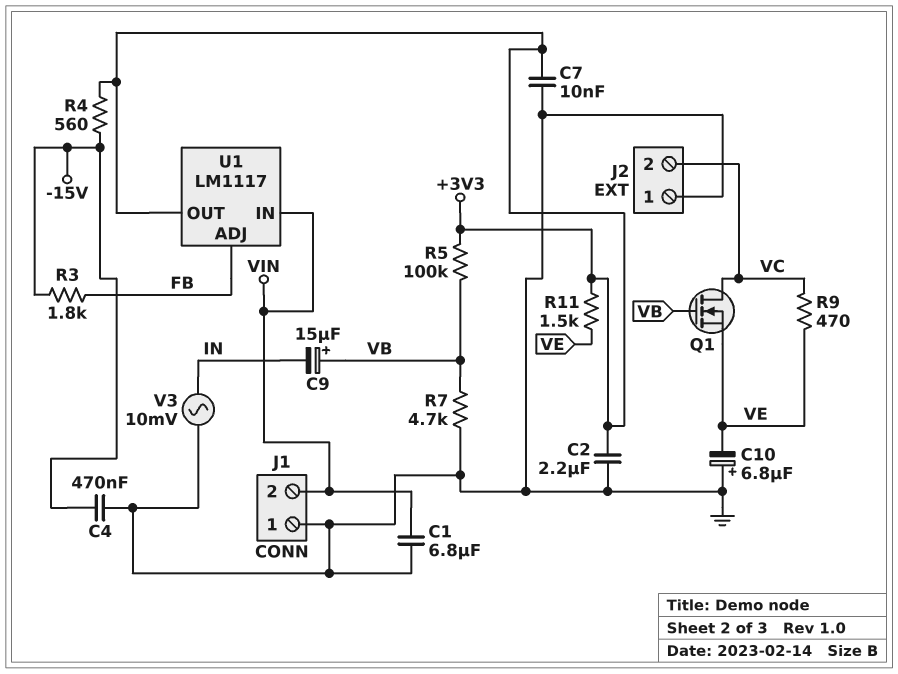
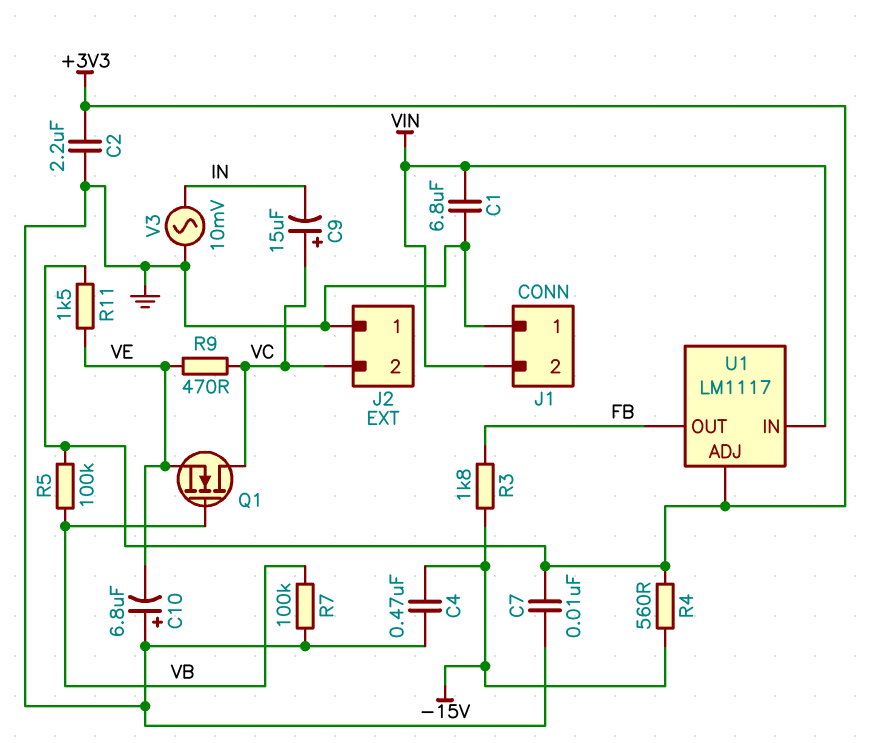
C9: 15uF (plus VB, minus IN) -> 15uF (plus VC, minus IN)
R7: 4.7k (GND, VB) -> 100k (GND, VB)
U1 pin ADJ: FB -> +3V3
U1 pin OUT: +3V3 -> FB

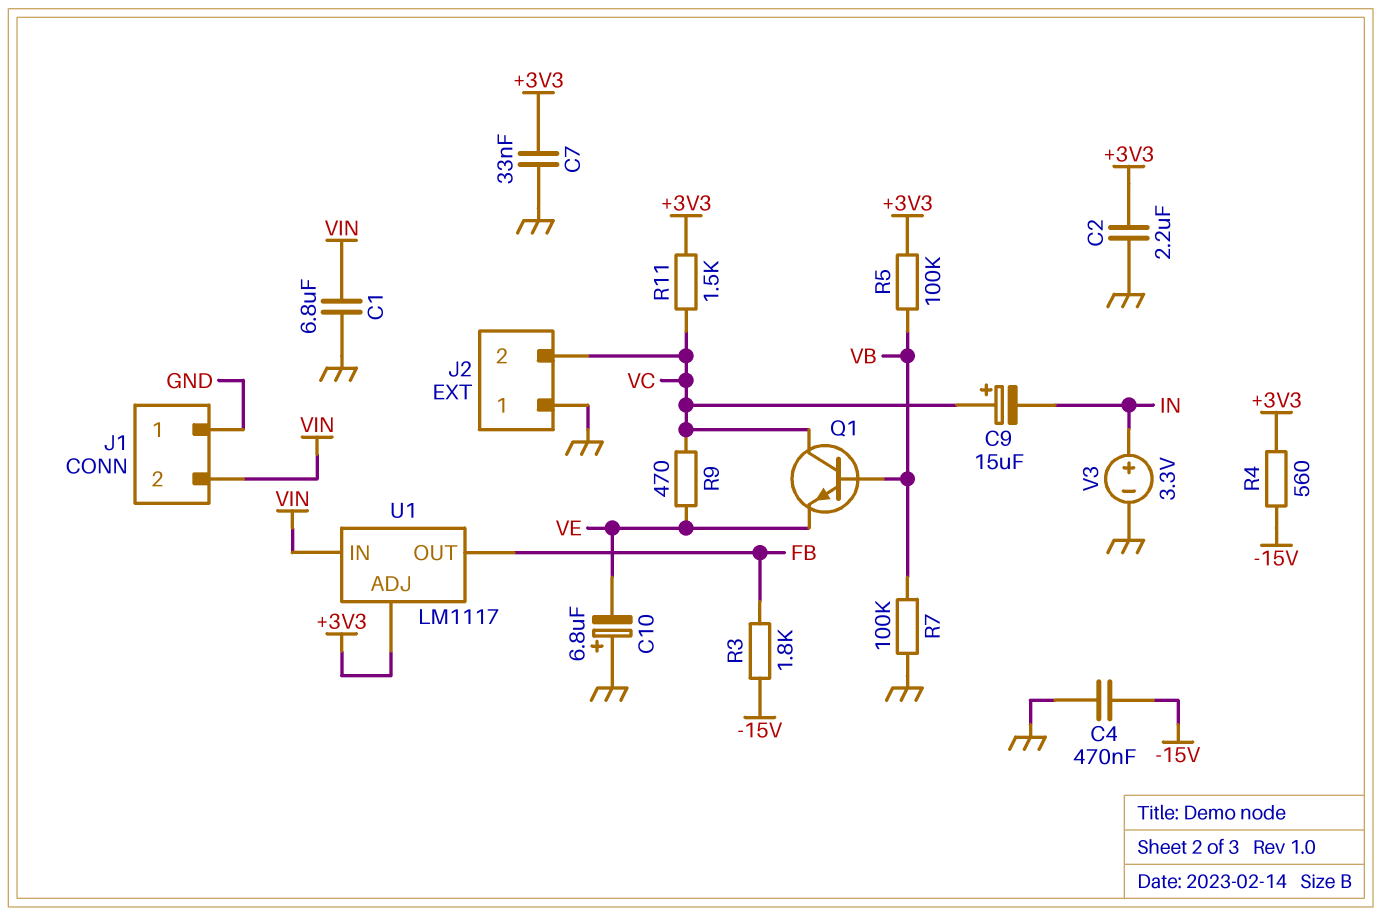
C7: 10nF (+3V3, GND) -> 33nF (+3V3, GND)
Q1: NMOS (G VB, D VC, S VE) -> NPN (B VB, C VC, E VE)
R11: 1.5k (+3V3, VE) -> 1.5k (+3V3, VC)
V3: AC 10mV (GND, IN) -> 3.3V (plus IN, minus GND)

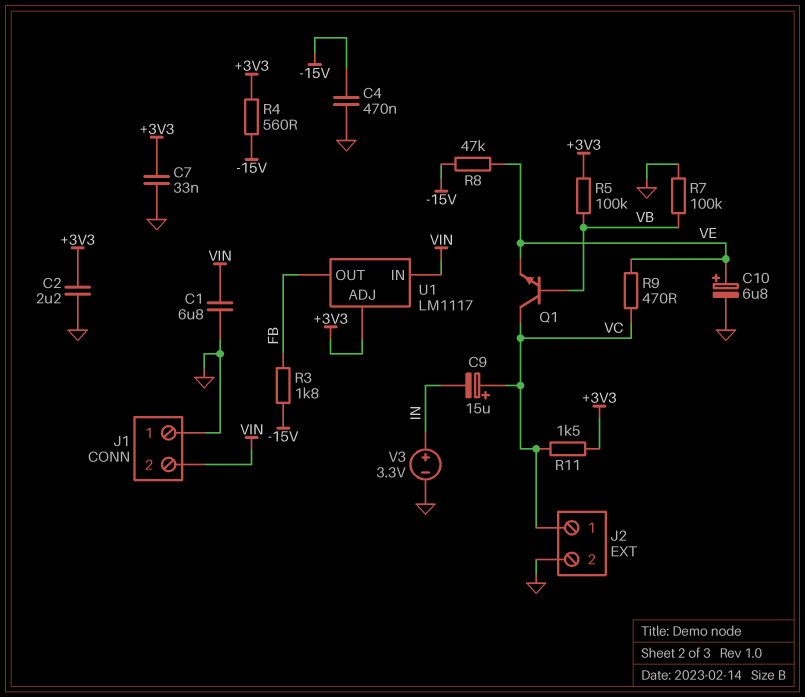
C10: 6.8uF (plus GND, minus VE) -> 6.8uF (plus VE, minus GND)
J2 pin 1: GND -> VC
J2 pin 2: VC -> GND
R8: none -> 47k (-15V, VE)

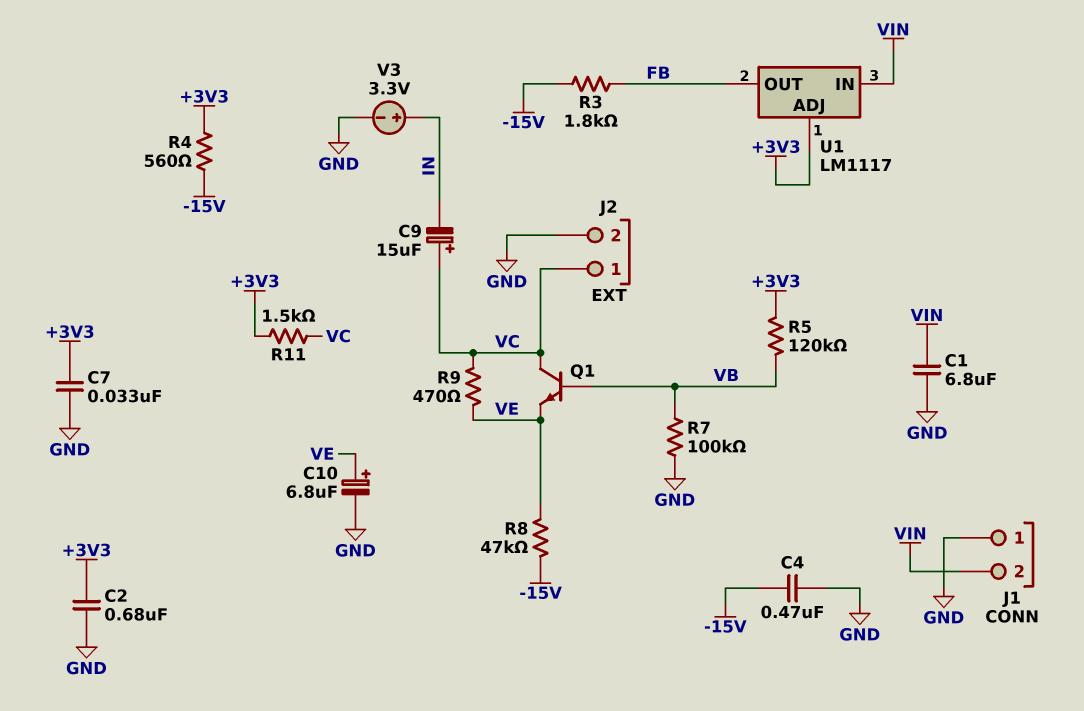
C2: 2.2uF (+3V3, GND) -> 680nF (+3V3, GND)
R5: 100k (+3V3, VB) -> 120k (+3V3, VB)

